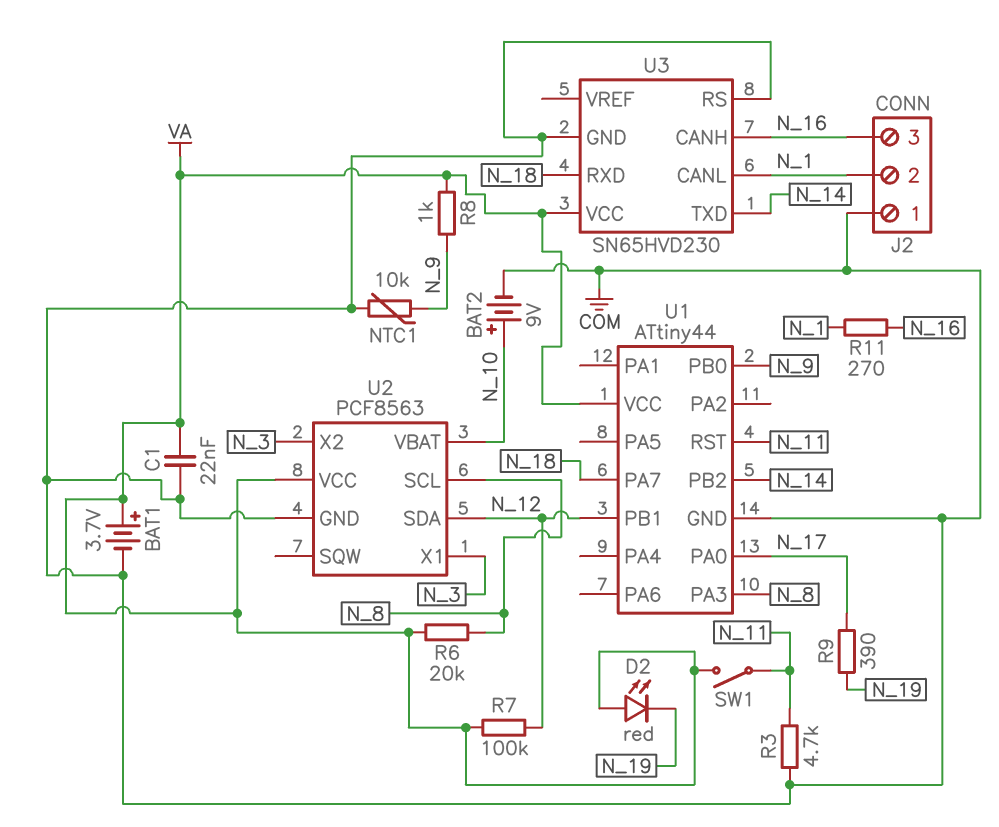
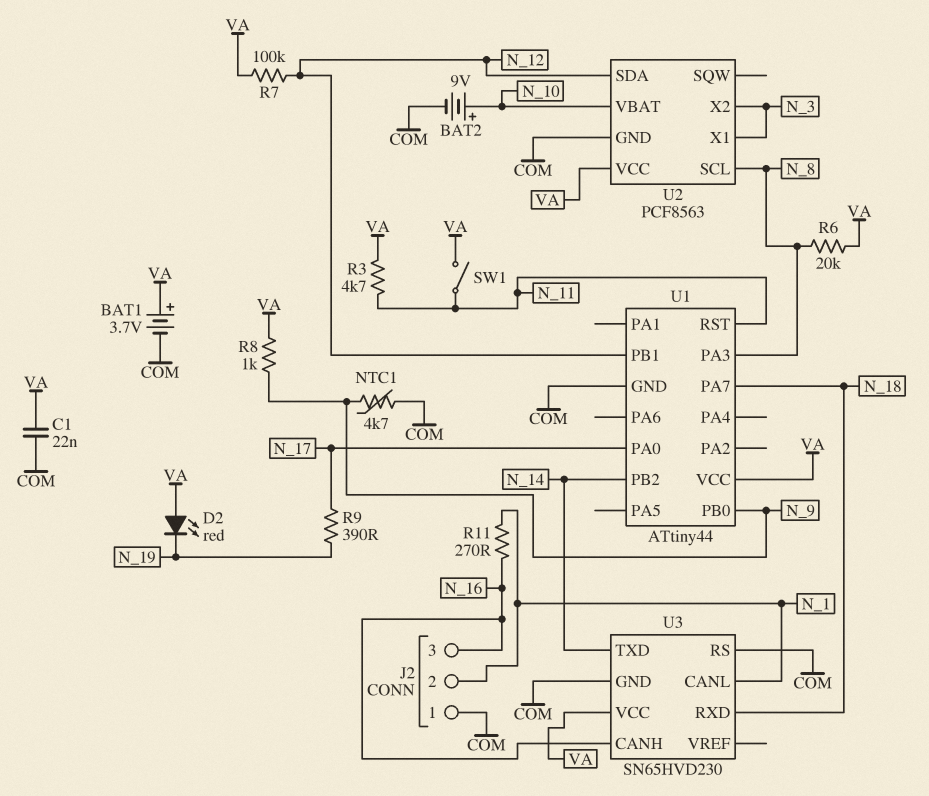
NTC1: 10k (COM, N_9) -> 4.7k (COM, N_9)
R3: 4.7k (COM, N_11) -> 4.7k (N_11, VA)

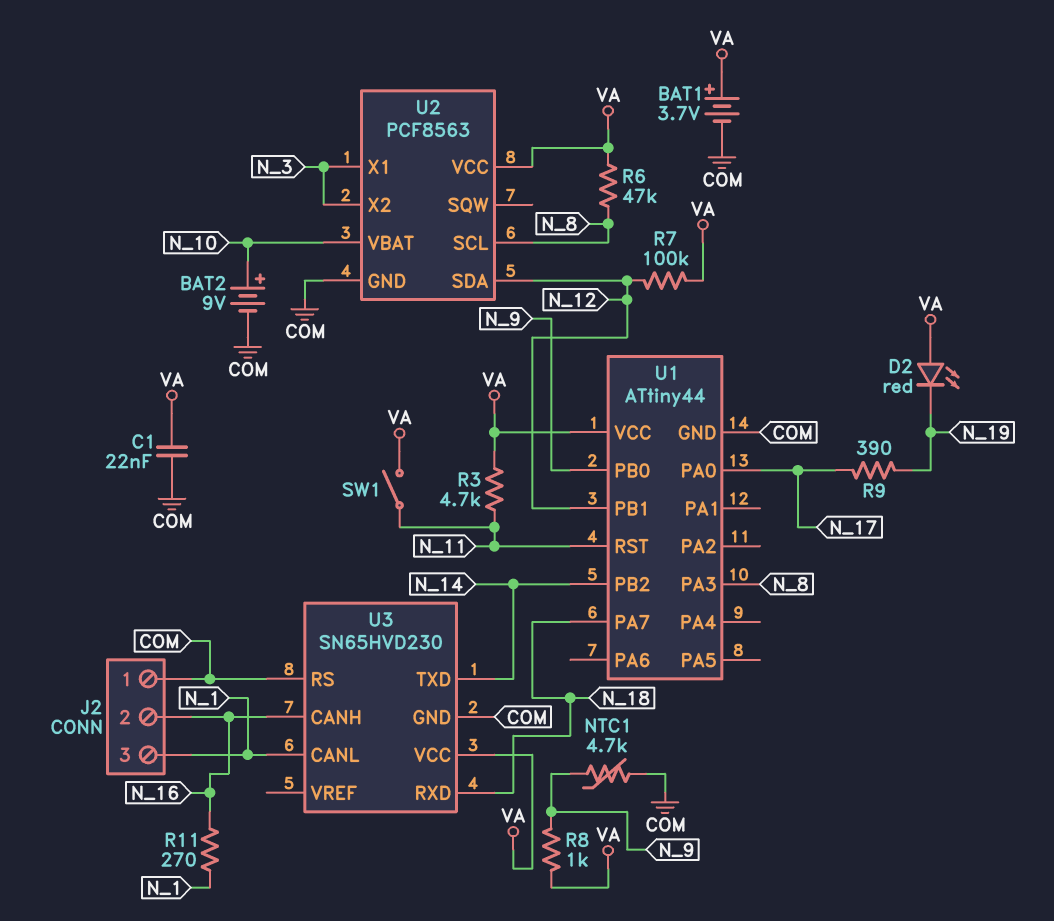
J2 pin 2: N_1 -> N_16
J2 pin 3: N_16 -> N_1
R6: 20k (N_8, VA) -> 47k (N_8, VA)

